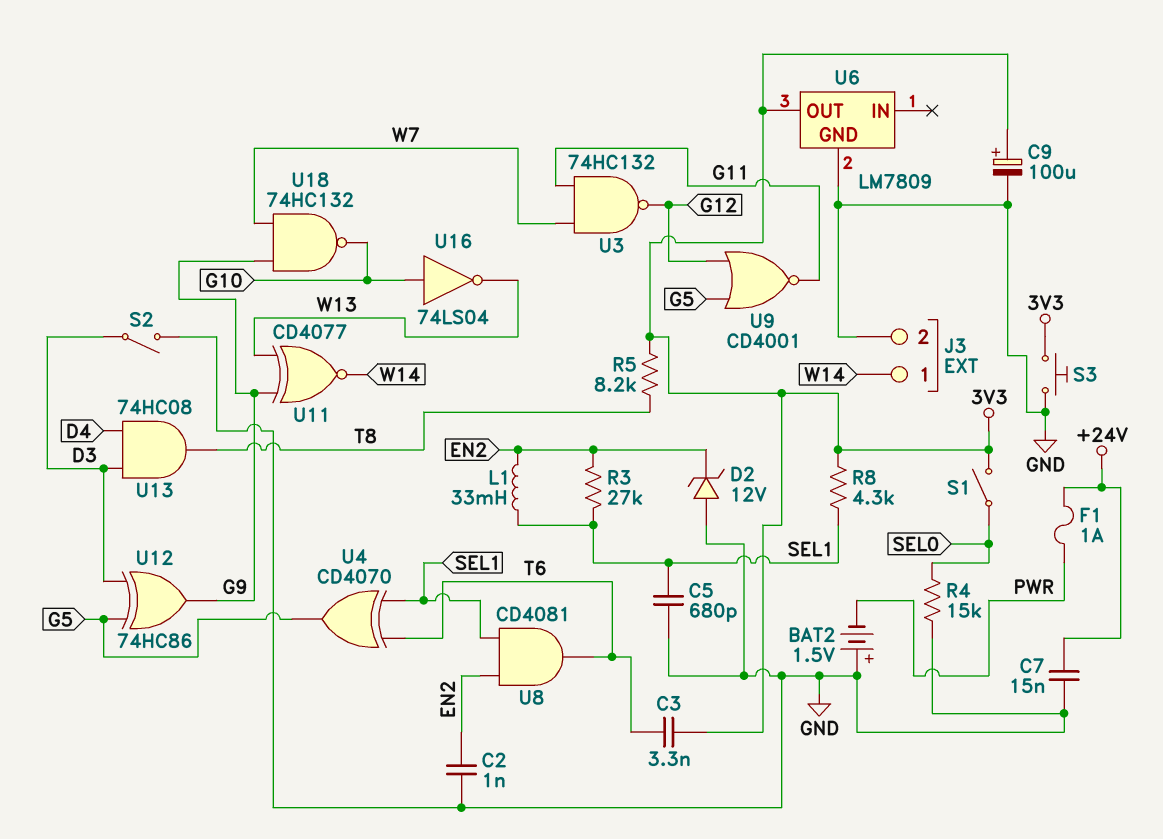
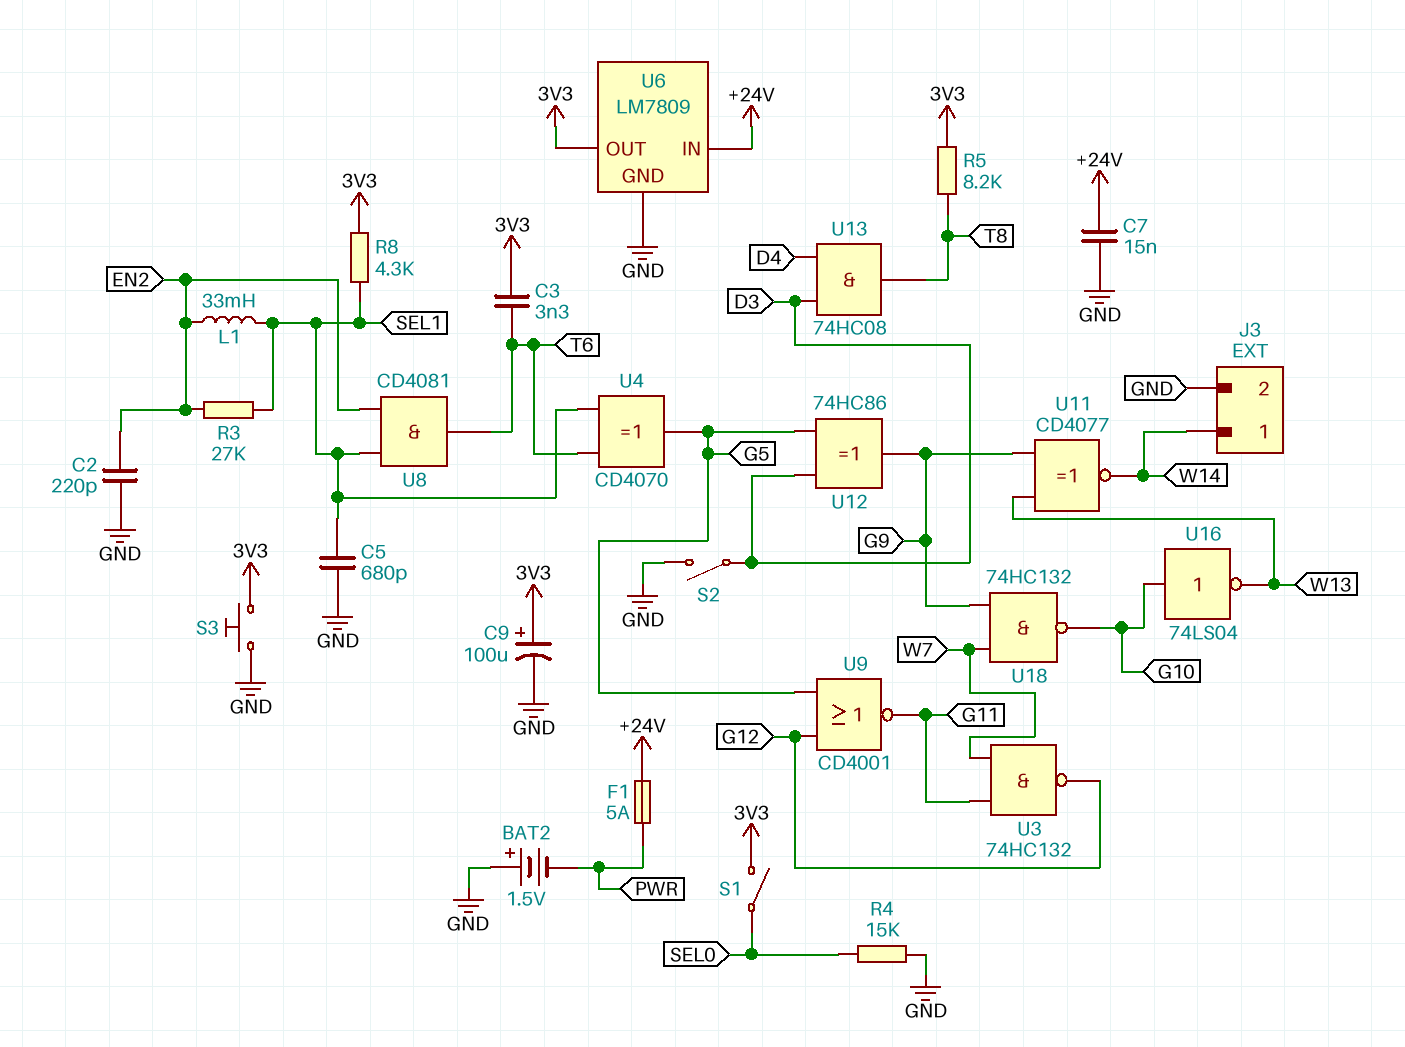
C2: 1nF (EN2, GND) -> 220pF (EN2, GND)
D2: zener 12V (A GND, K EN2) -> none
F1: 1A (+24V, PWR) -> 5A (+24V, PWR)
U6 pin IN: none -> +24V

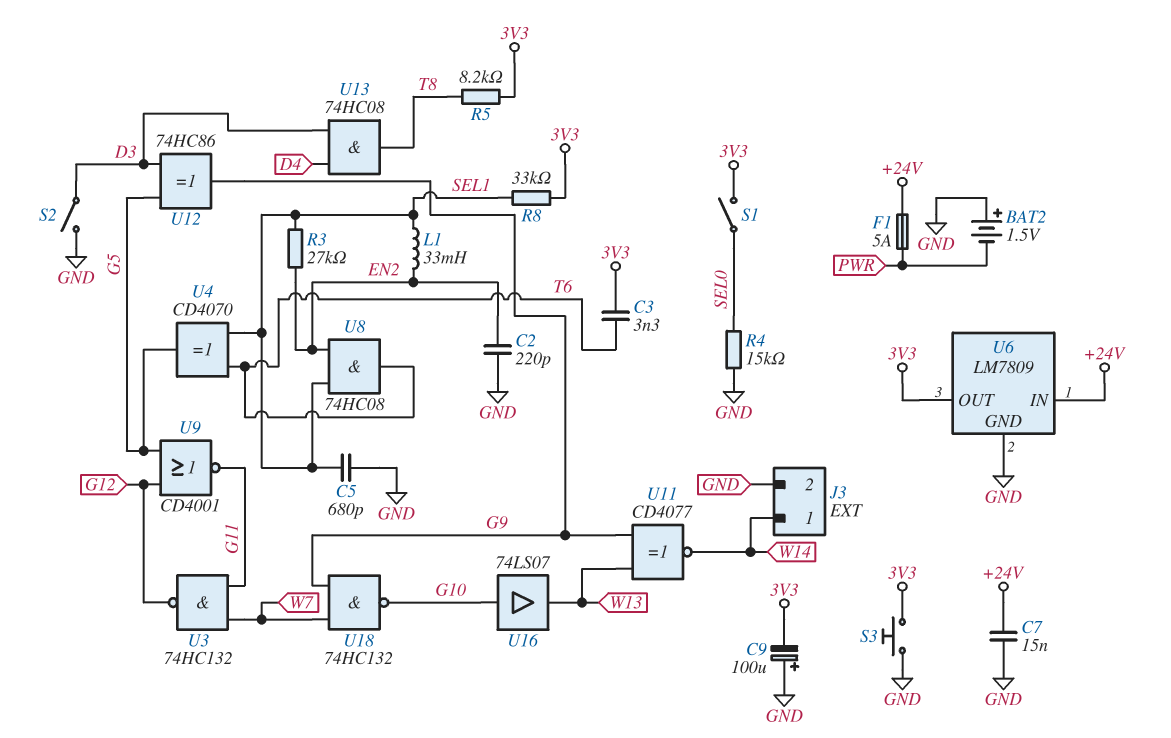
C9: 100uF (plus 3V3, minus GND) -> 100uF (plus GND, minus 3V3)
R8: 4.3k (3V3, SEL1) -> 33k (3V3, SEL1)
U8: AND CD4081 (in EN2, in SEL1, out T6) -> AND 74HC08 (in EN2, in SEL1, out T6)
U16: NOT 74LS04 (in G10, out W13) -> buffer 74LS07 (in G10, out W13)

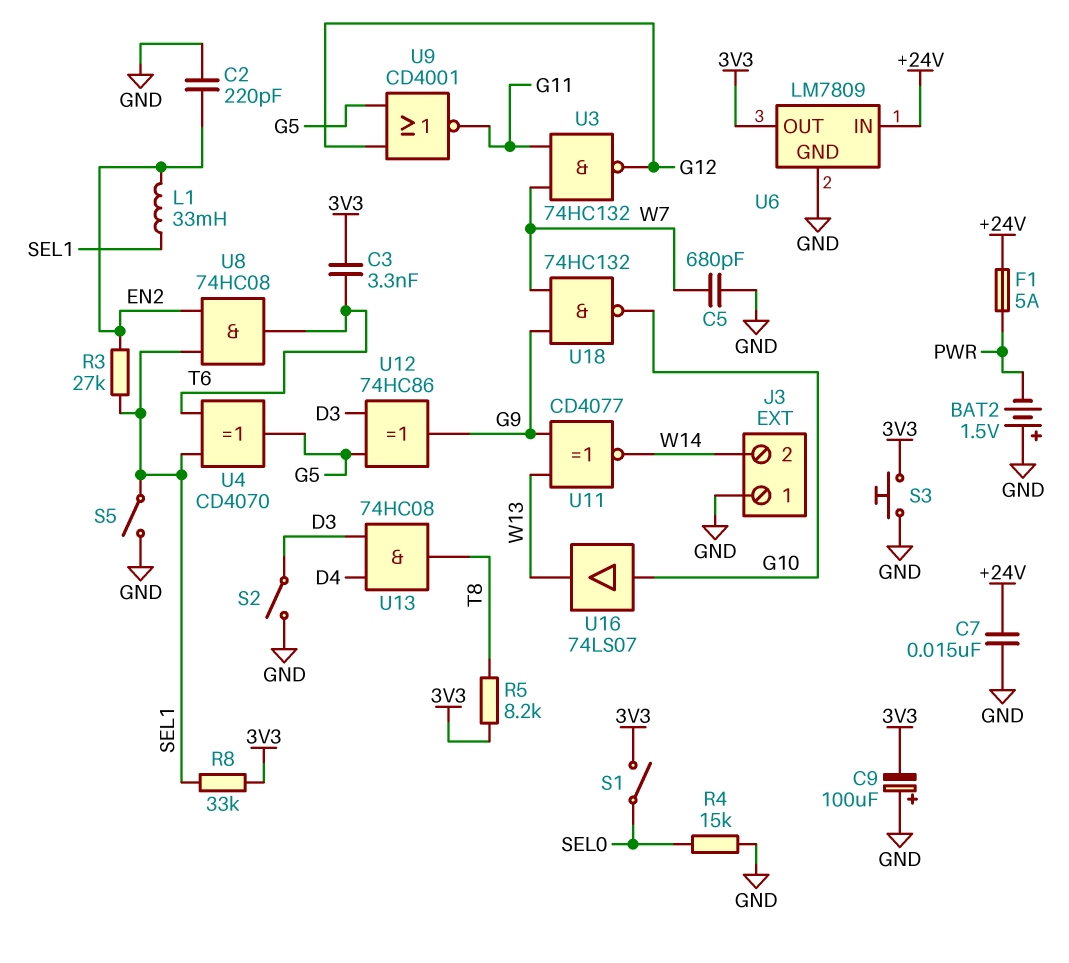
C5: 680pF (GND, SEL1) -> 680pF (GND, W7)
J3 pin 1: W14 -> GND
J3 pin 2: GND -> W14
S5: none -> switch (GND, SEL1)

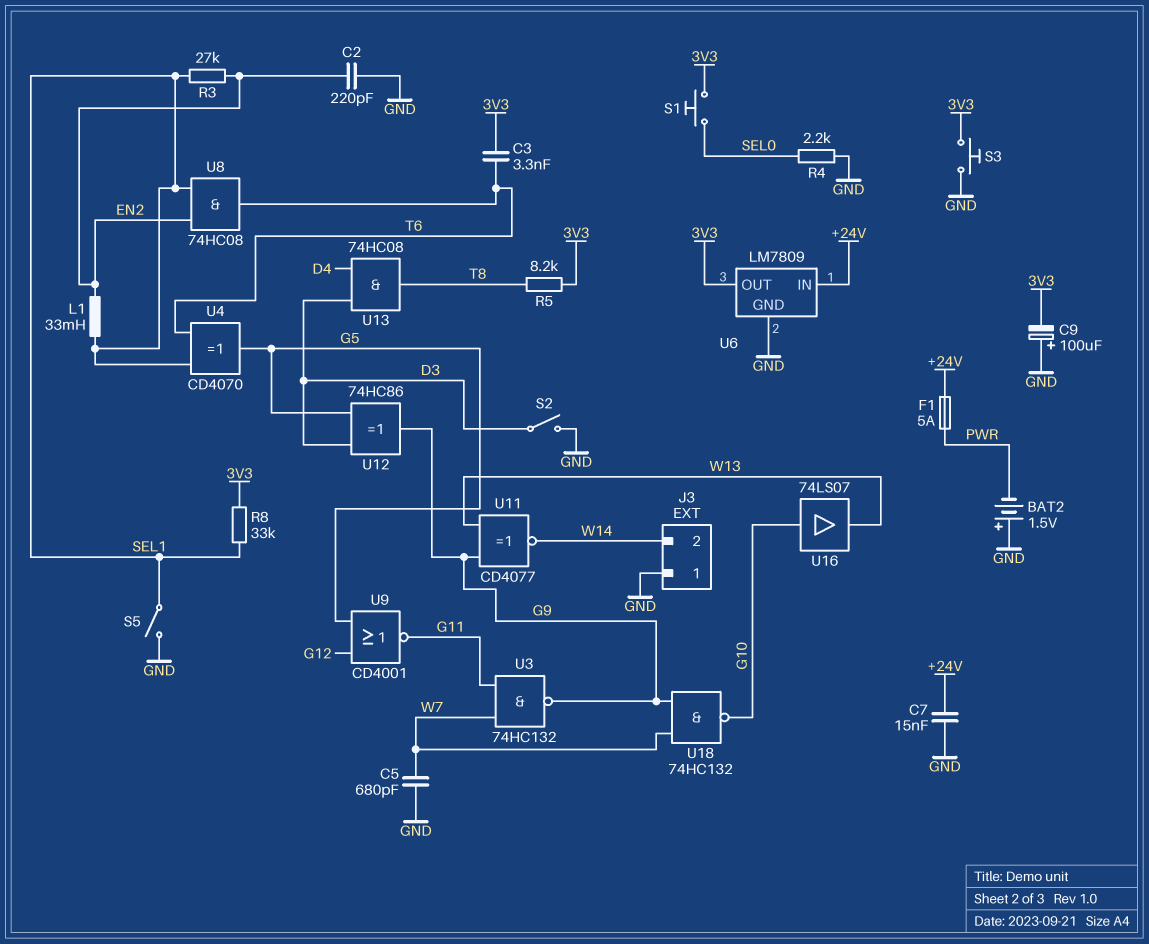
R4: 15k (GND, SEL0) -> 2.2k (GND, SEL0)
S1: switch (3V3, SEL0) -> button (3V3, SEL0)
U3: NAND 74HC132 (in G11, in W7, out G12) -> NAND 74HC132 (in G11, in W7, out G9)

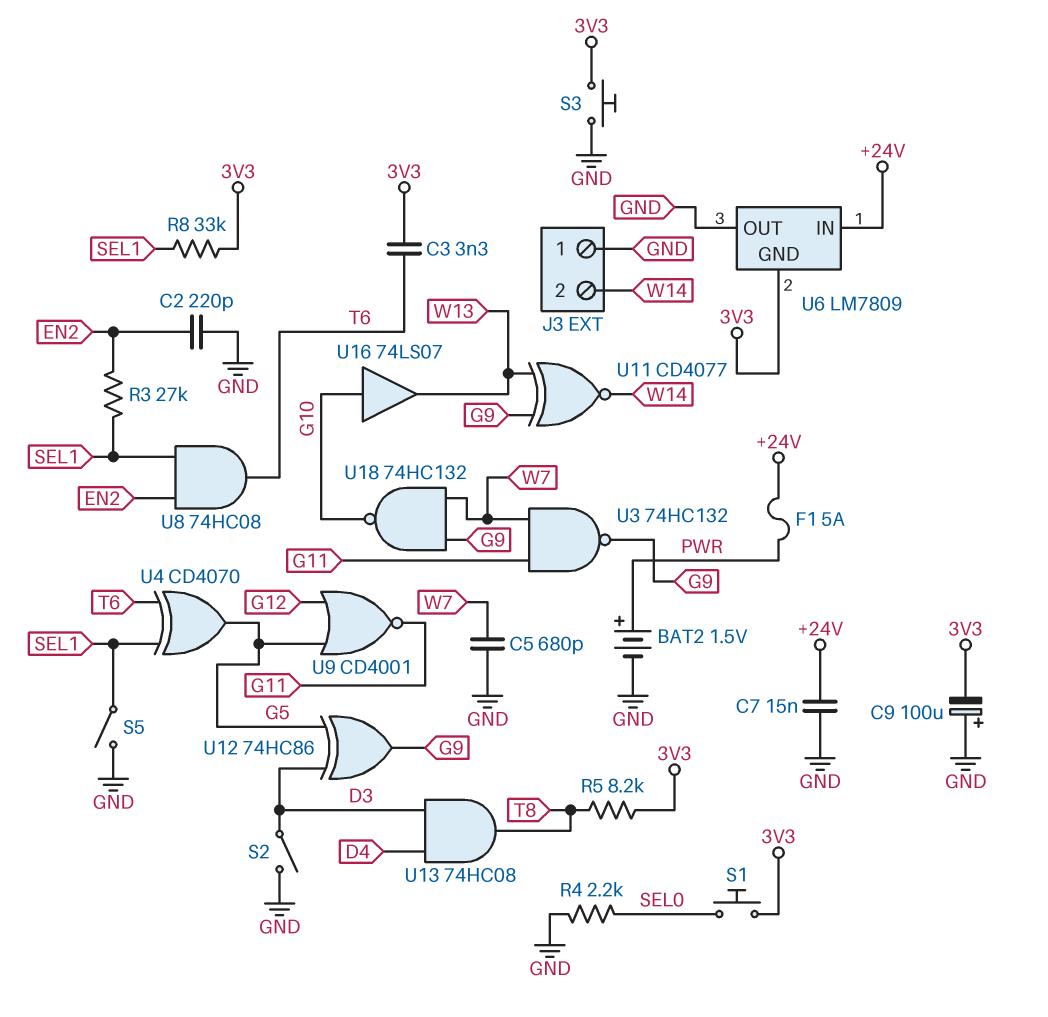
BAT2: 1.5V (plus GND, minus PWR) -> 1.5V (plus PWR, minus GND)
L1: 33mH (EN2, SEL1) -> none
U6 pin GND: GND -> 3V3
U6 pin OUT: 3V3 -> GND

